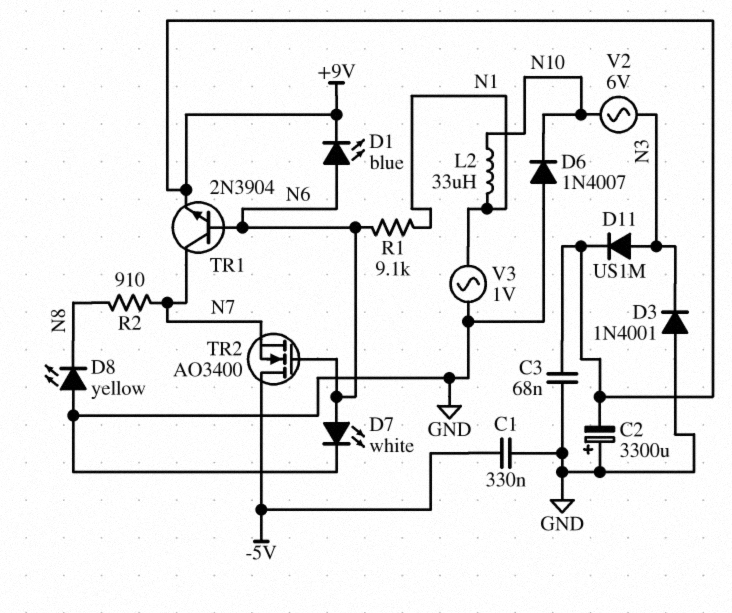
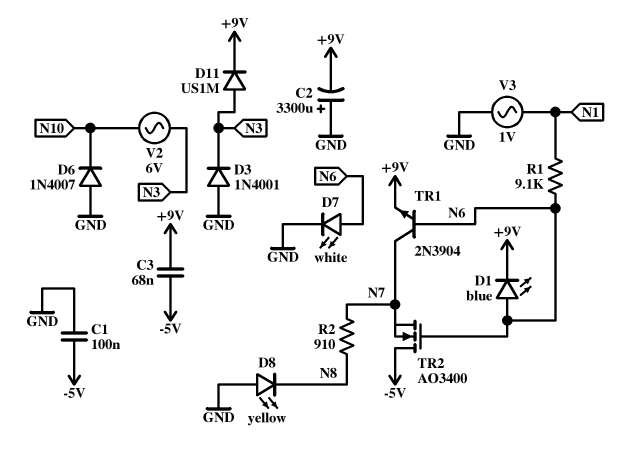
C1: 330nF (-5V, GND) -> 100nF (-5V, GND)
C3: 68nF (+9V, GND) -> 68nF (+9V, -5V)
L2: 33uH (N1, N10) -> none

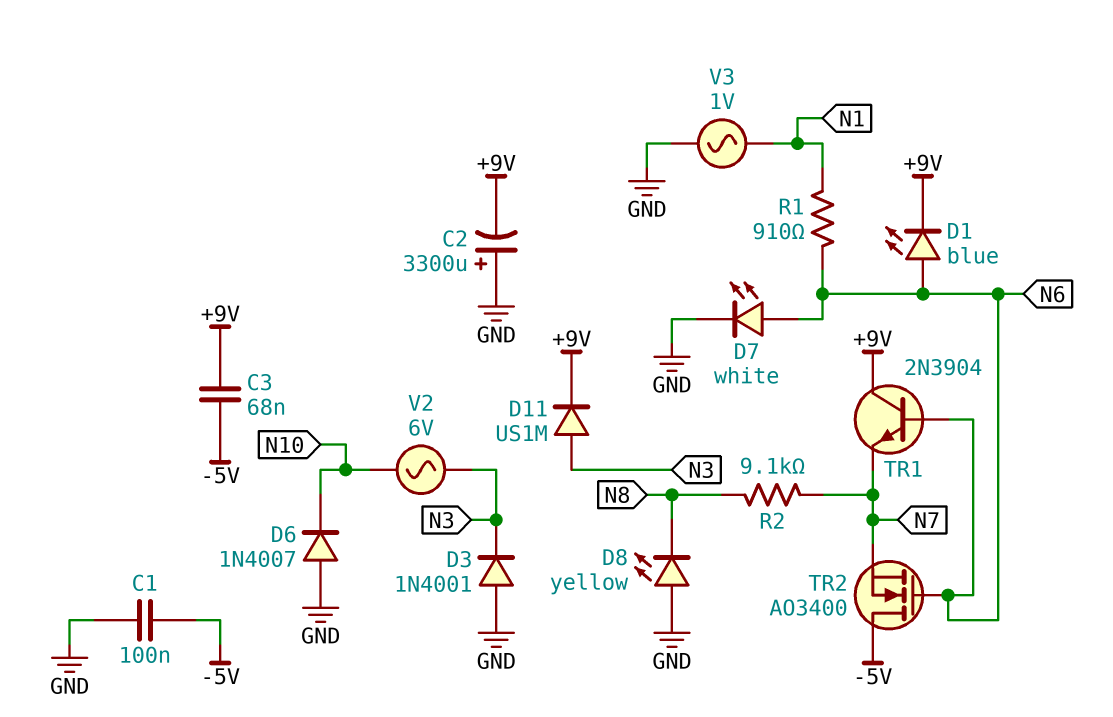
R1: 9.1k (N1, N6) -> 910 (N1, N6)
R2: 910 (N7, N8) -> 9.1k (N7, N8)
TR1: NPN 2N3904 (B N6, C N7, E +9V) -> NPN 2N3904 (B N6, C +9V, E N7)

